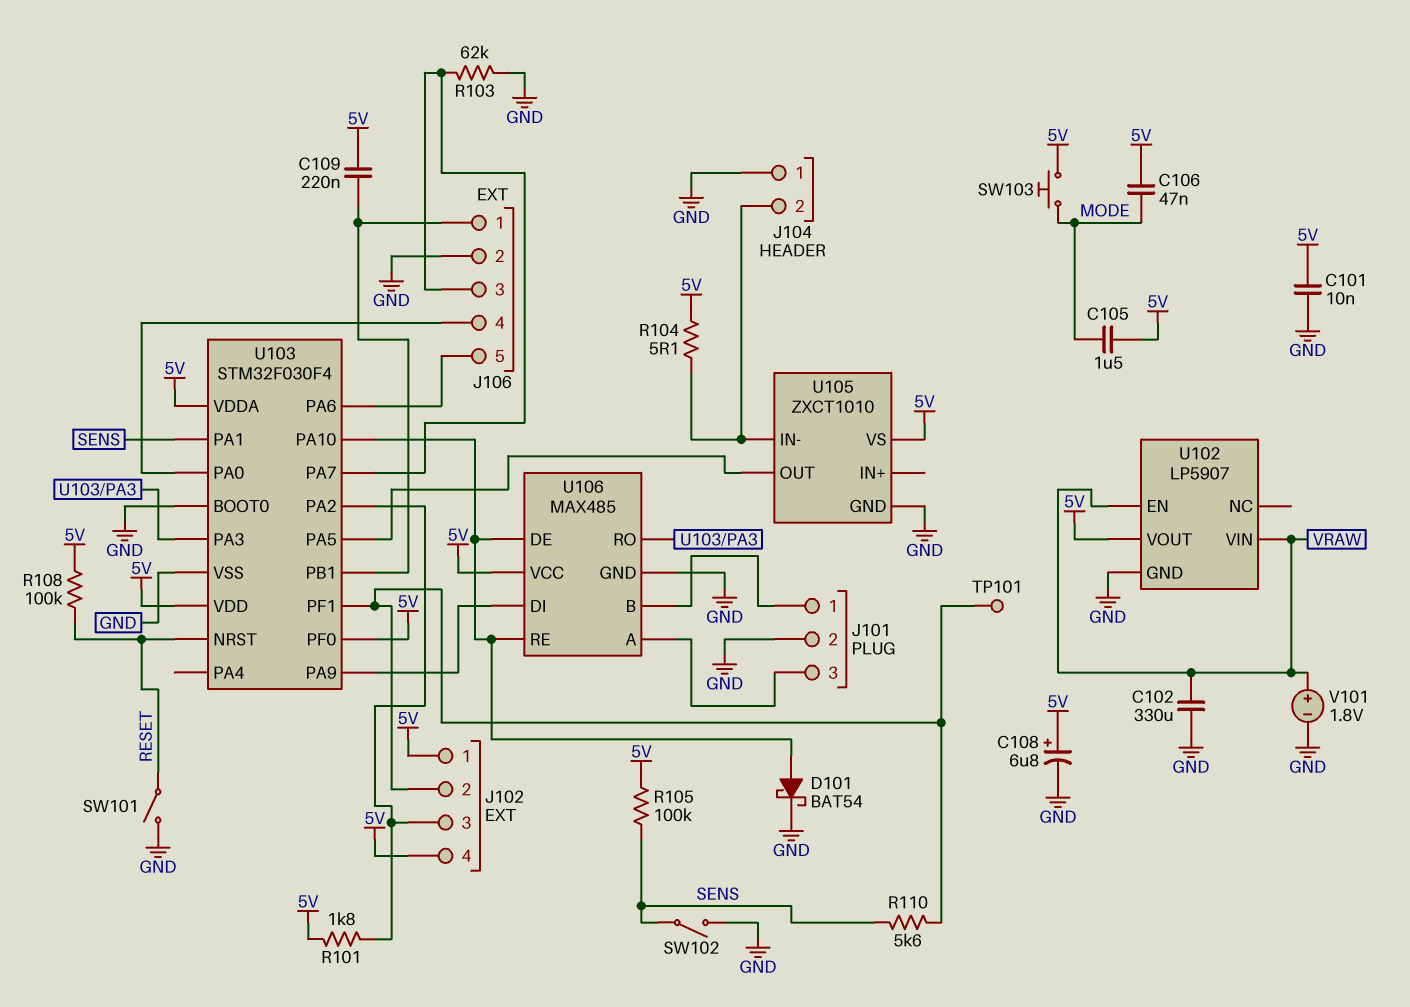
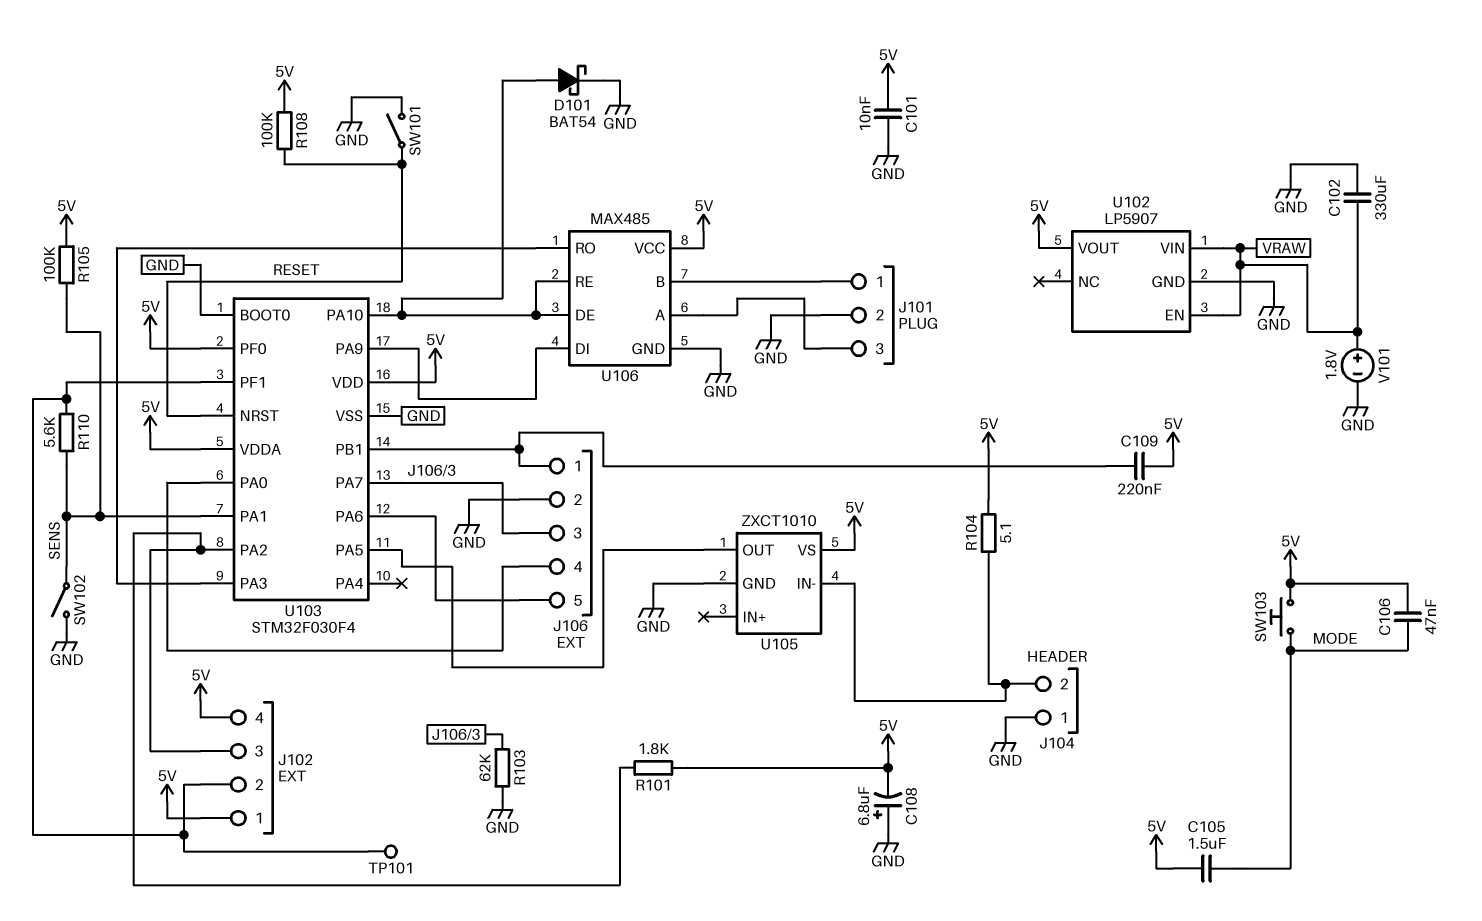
C108: 6.8uF (plus 5V, minus GND) -> 6.8uF (plus GND, minus 5V)

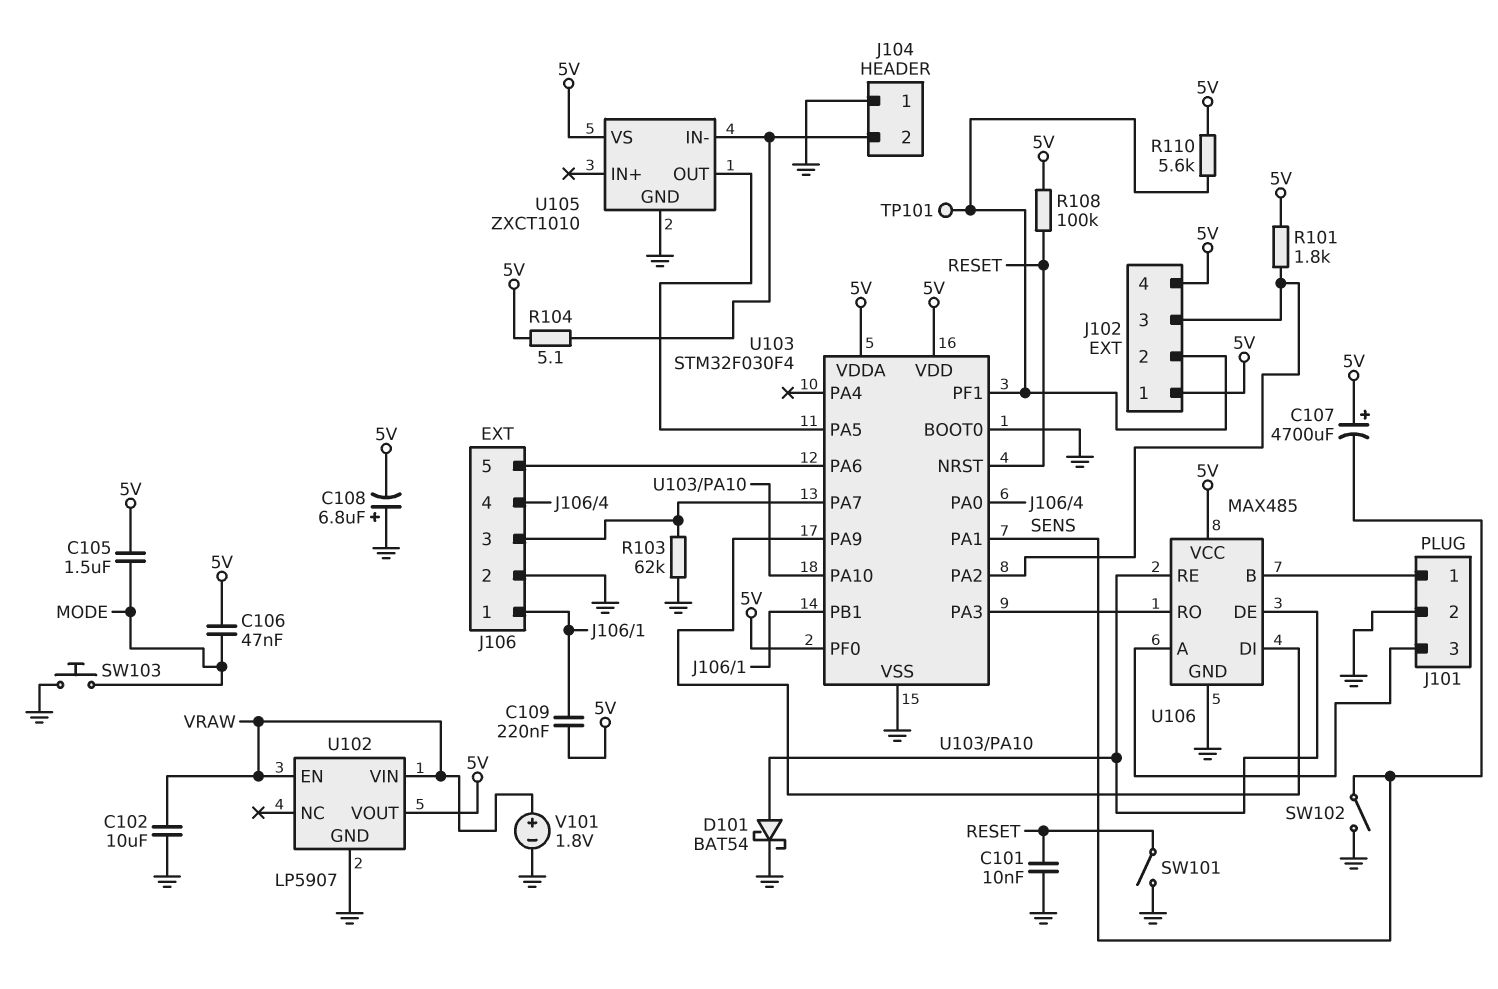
C101: 10nF (5V, GND) -> 10nF (GND, RESET)
C102: 330uF (GND, VRAW) -> 10uF (GND, VRAW)
C107: none -> 4700uF (plus 5V, minus SENS)
R105: 100k (5V, SENS) -> none
R110: 5.6k (J102/2, SENS) -> 5.6k (5V, J102/2)
SW103: button (5V, MODE) -> button (GND, MODE)

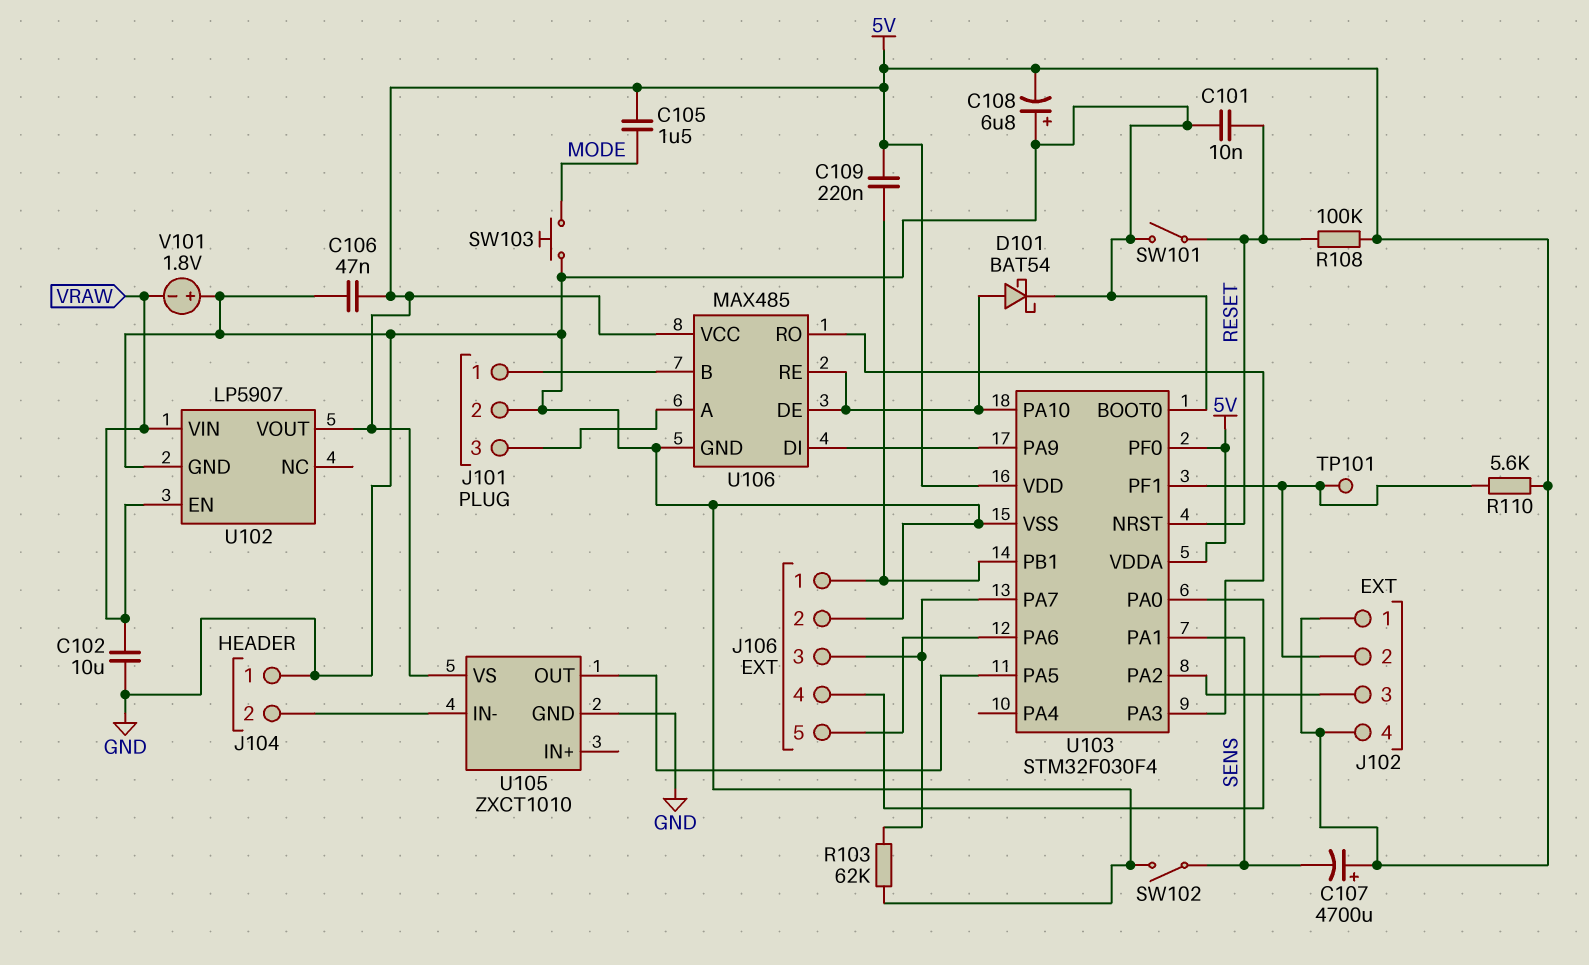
C106: 47nF (5V, MODE) -> 47nF (5V, GND)
R101: 1.8k (5V, J102/3) -> none
R104: 5.1 (5V, J104/2) -> none
V101: 1.8V (plus VRAW, minus GND) -> 1.8V (plus GND, minus VRAW)

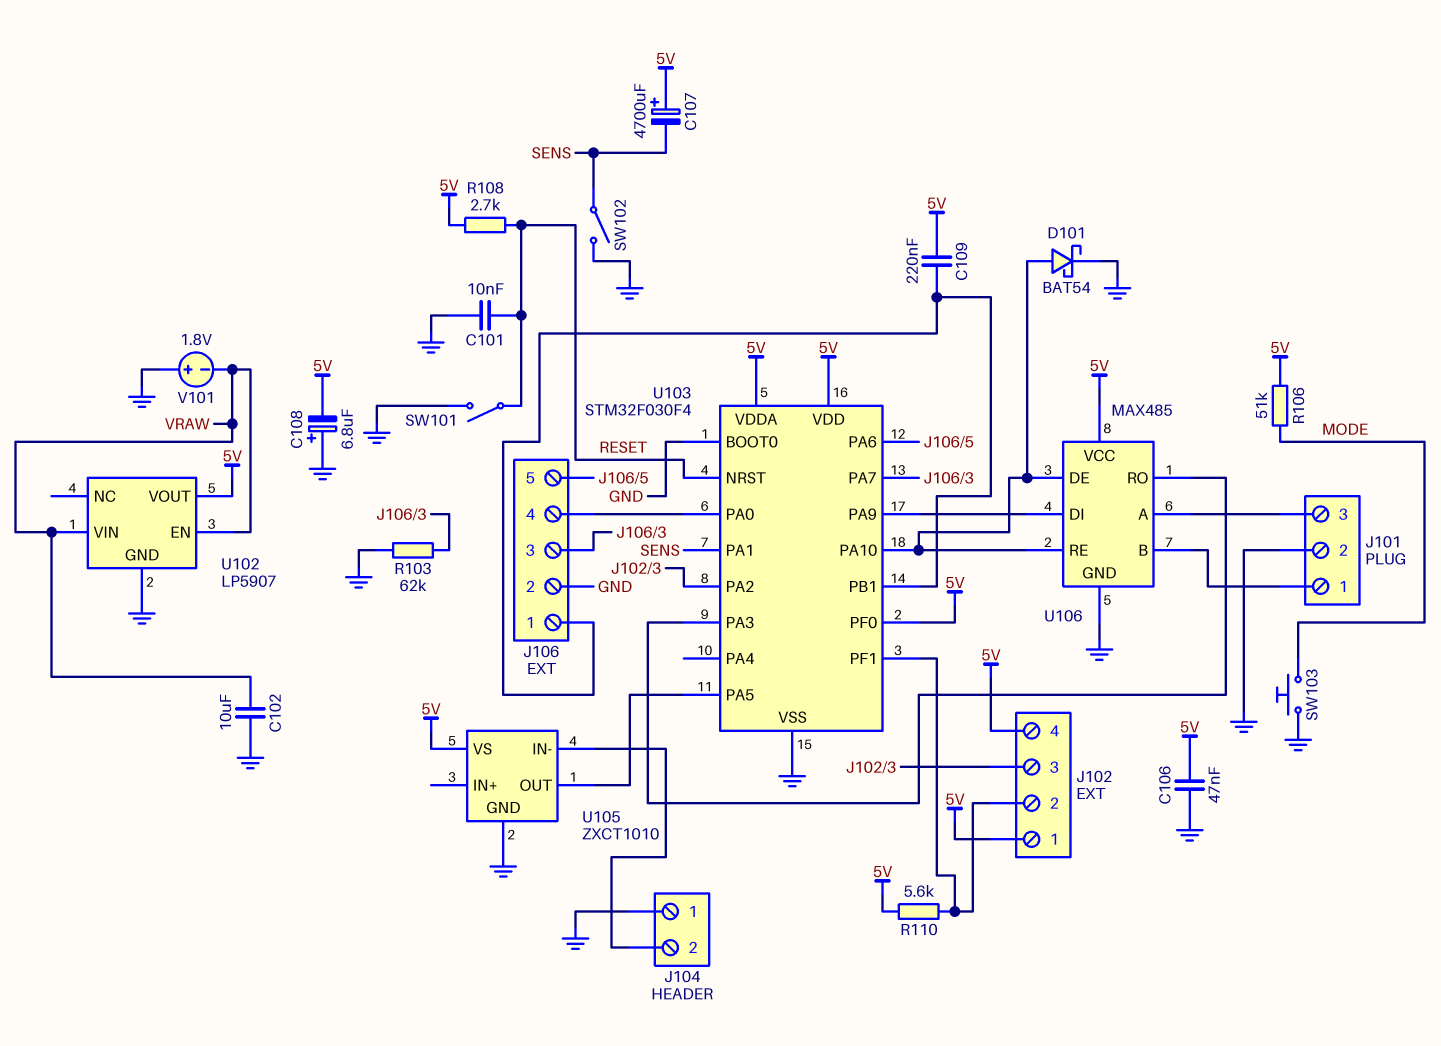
C105: 1.5uF (5V, MODE) -> none
R106: none -> 51k (5V, MODE)
R108: 100k (5V, RESET) -> 2.7k (5V, RESET)
TP101: test point (J102/2) -> none

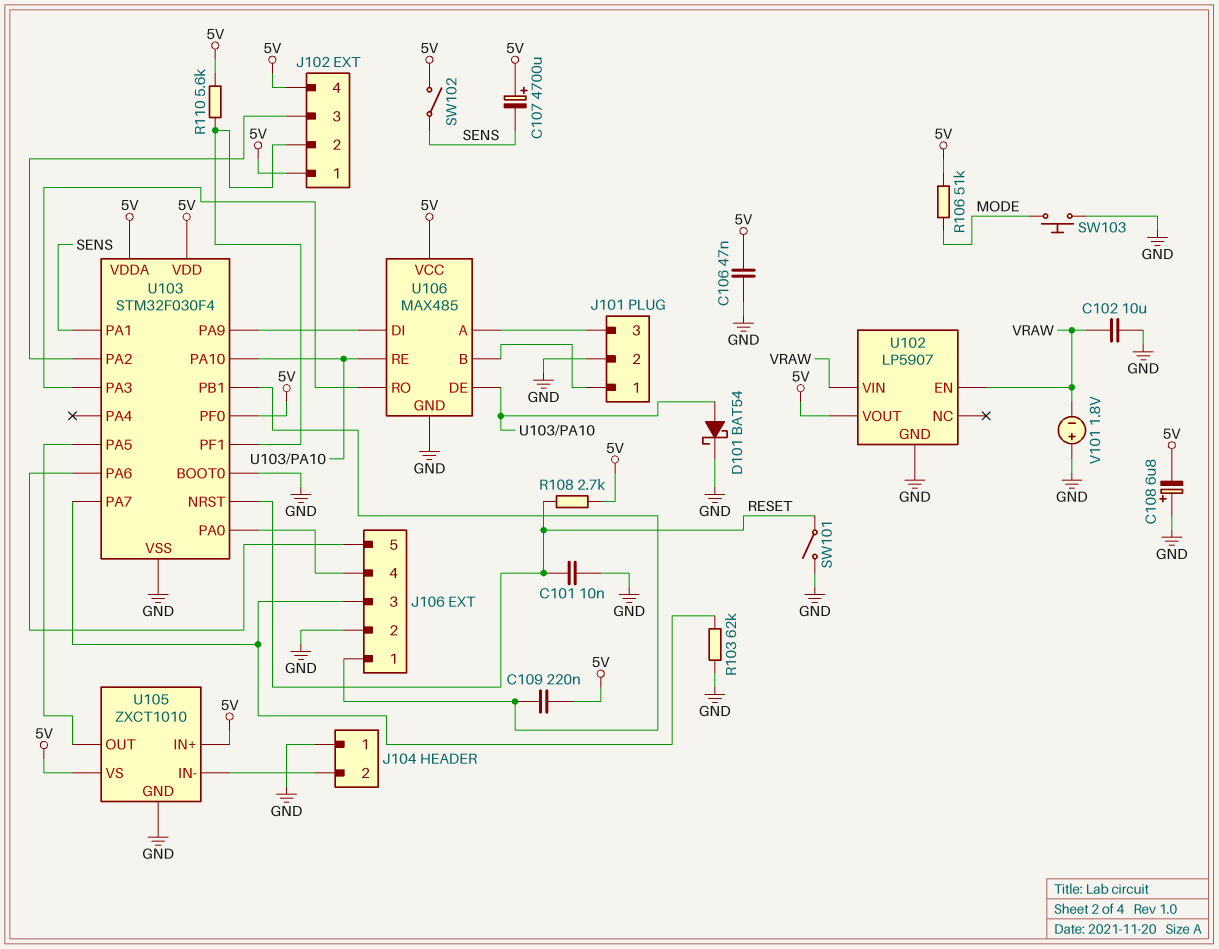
SW102: switch (GND, SENS) -> switch (5V, SENS)
U105 pin IN+: none -> 5V

